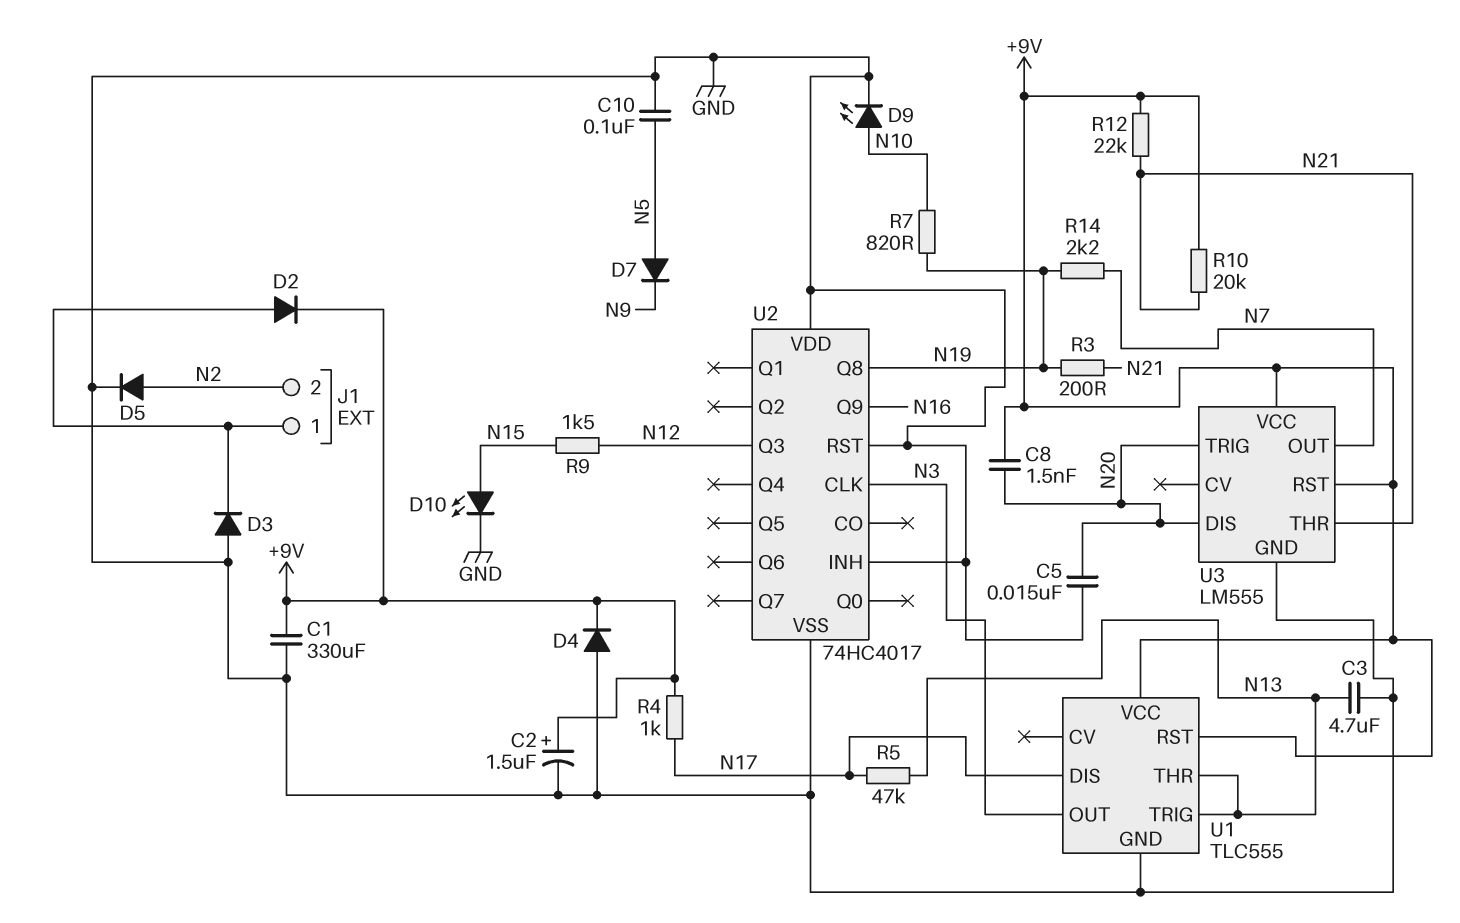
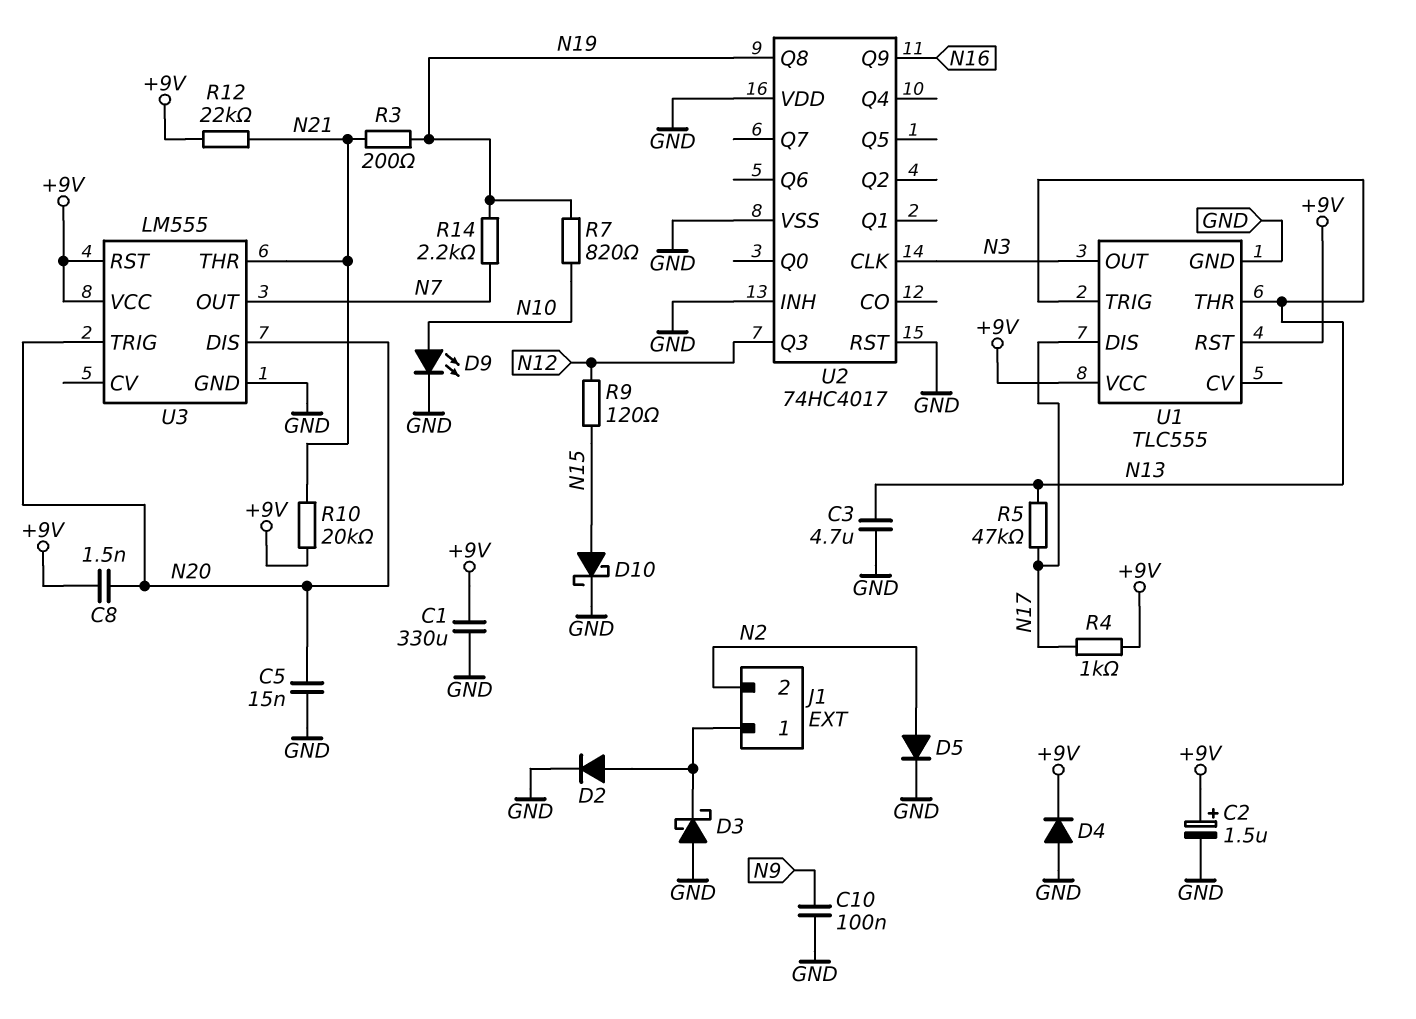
C10: 100nF (GND, N5) -> 100nF (GND, N9)
D2: diode (A J1/1, K +9V) -> diode (A J1/1, K GND)
D3: diode (A GND, K J1/1) -> schottky (A GND, K J1/1)
D7: diode (A N5, K N9) -> none
D10: LED (A N15, K GND) -> schottky (A N15, K GND)
R9: 1.5k (N12, N15) -> 120 (N12, N15)

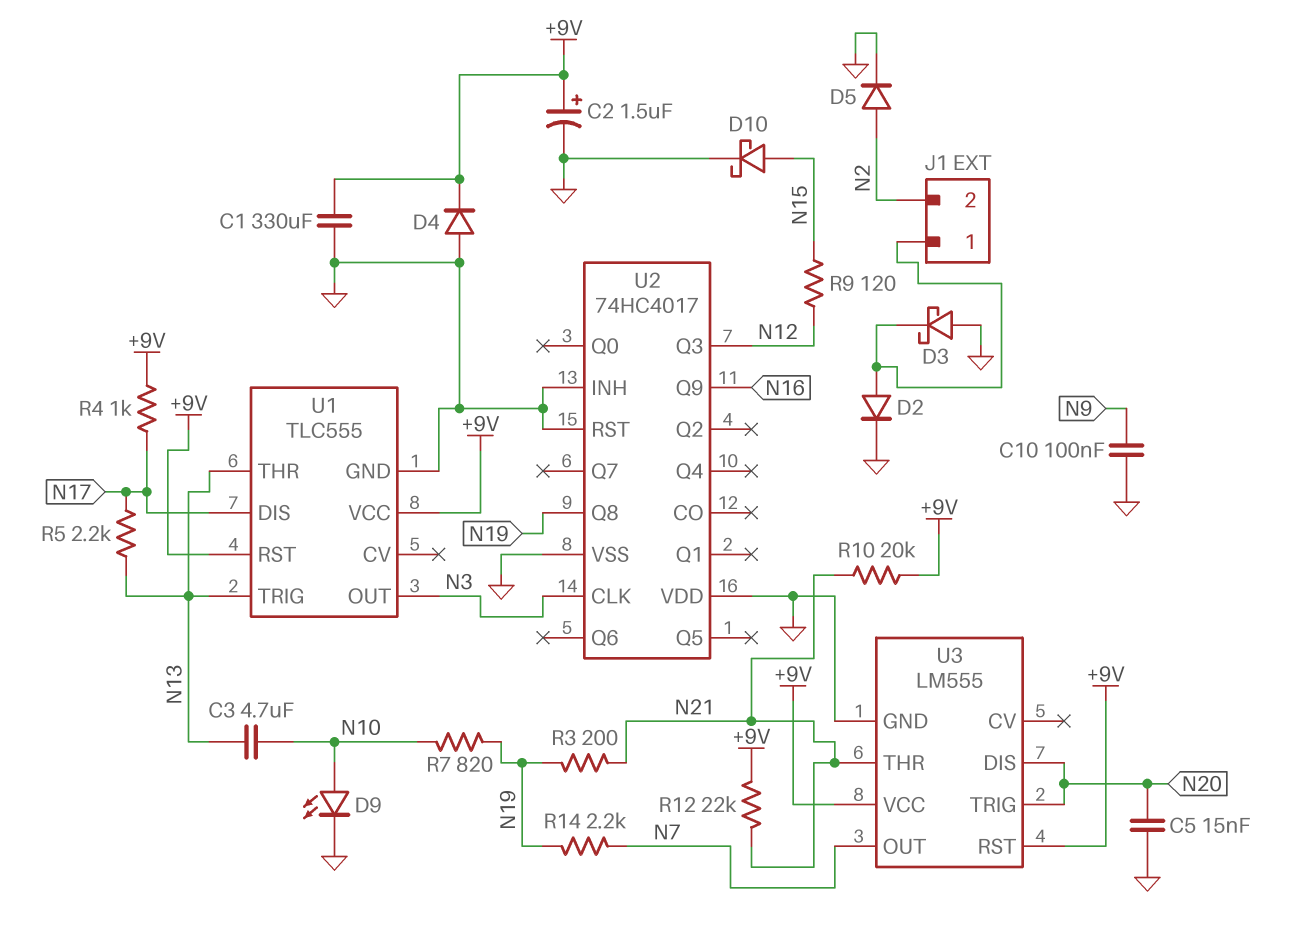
C3: 4.7uF (GND, N13) -> 4.7uF (N10, N13)
C8: 1.5nF (+9V, N20) -> none
R5: 47k (N13, N17) -> 2.2k (N13, N17)

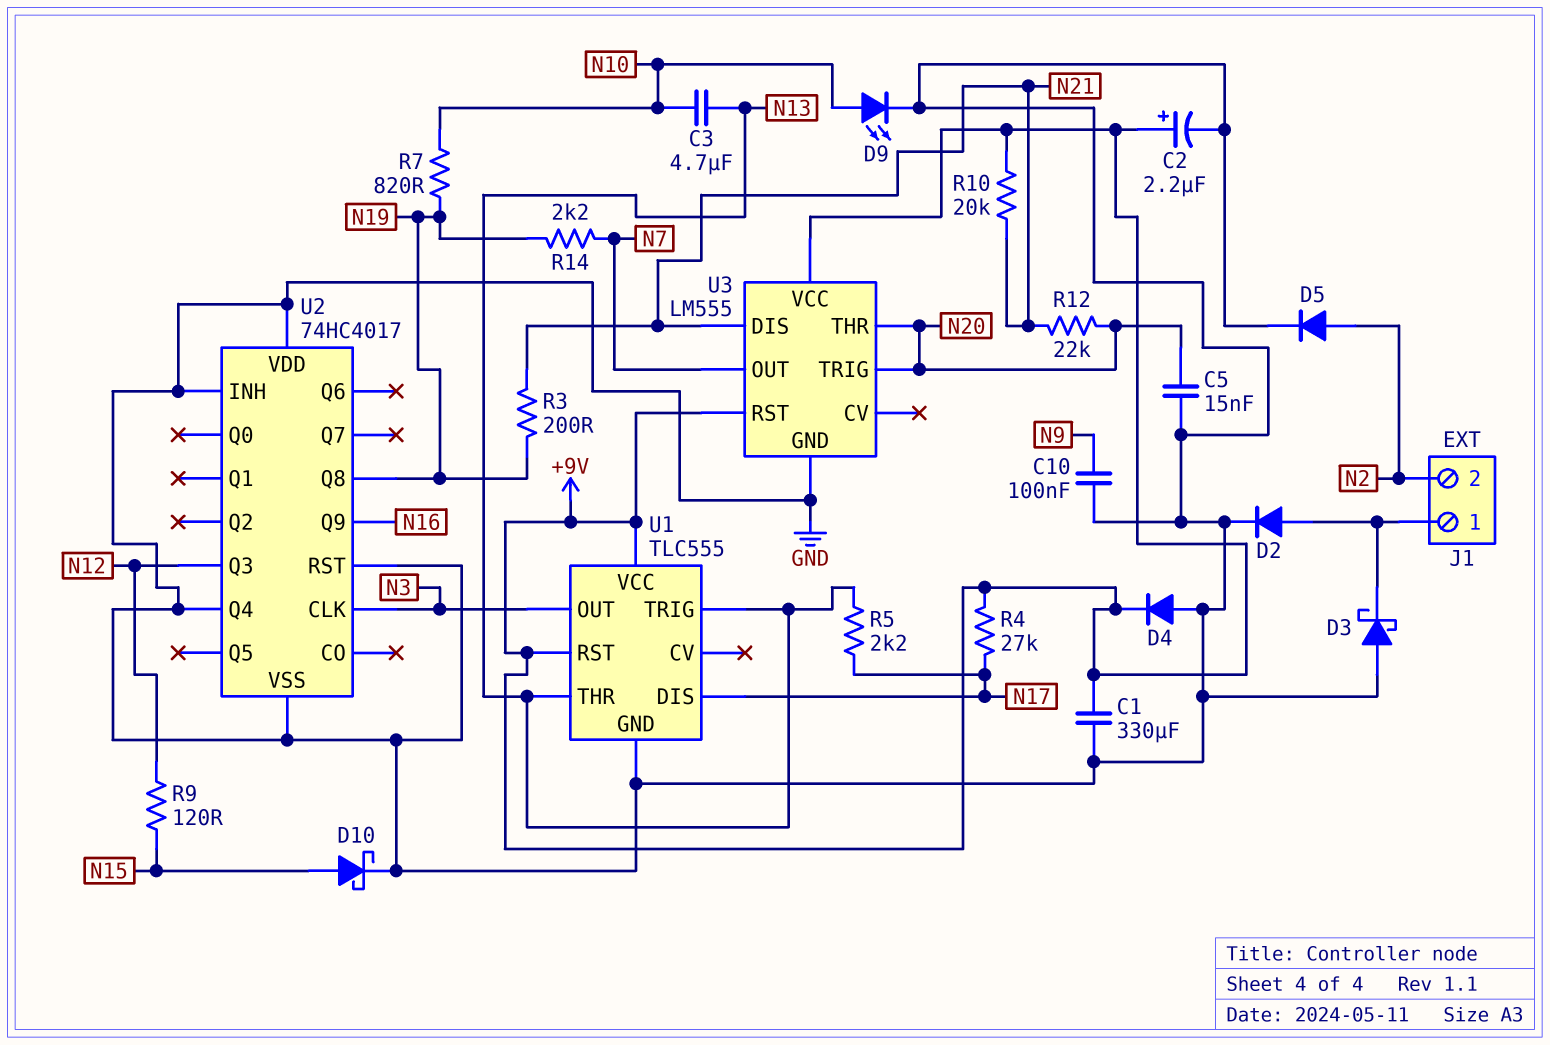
C2: 1.5uF (plus +9V, minus GND) -> 2.2uF (plus +9V, minus GND)
R4: 1k (+9V, N17) -> 27k (+9V, N17)
R12: 22k (+9V, N21) -> 22k (N20, N21)
U2 pin Q4: none -> GND
U3 pin DIS: N20 -> N21
U3 pin THR: N21 -> N20

